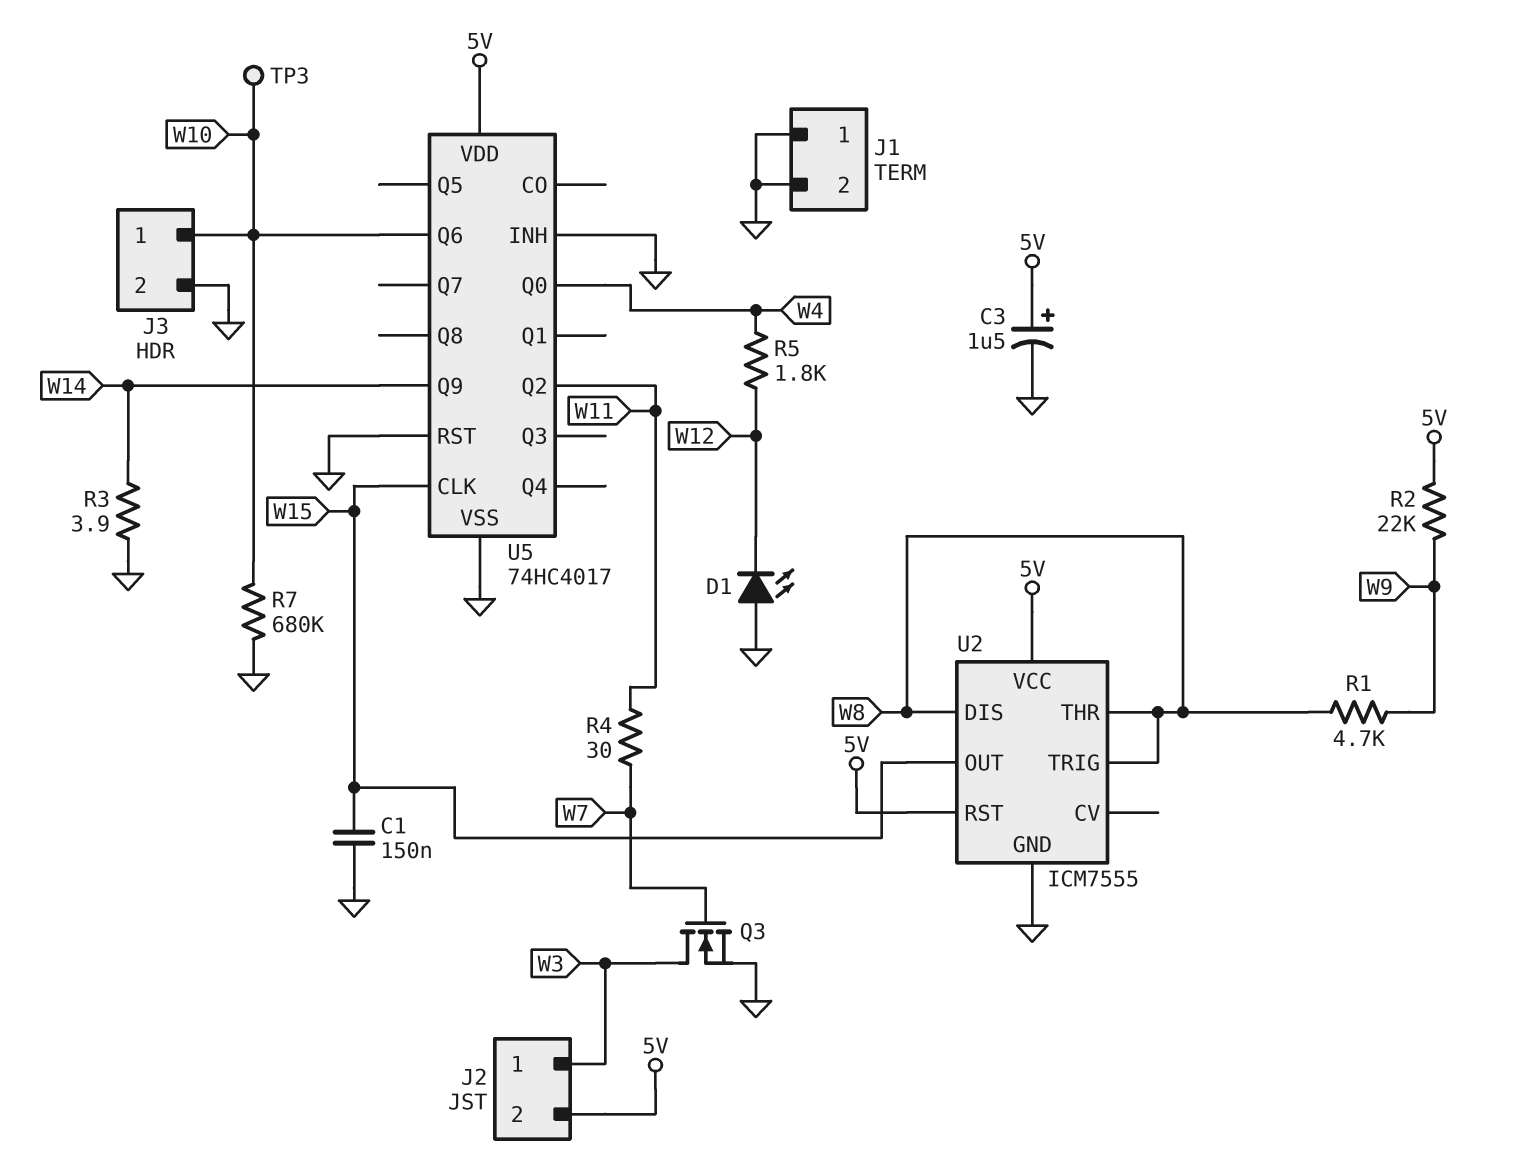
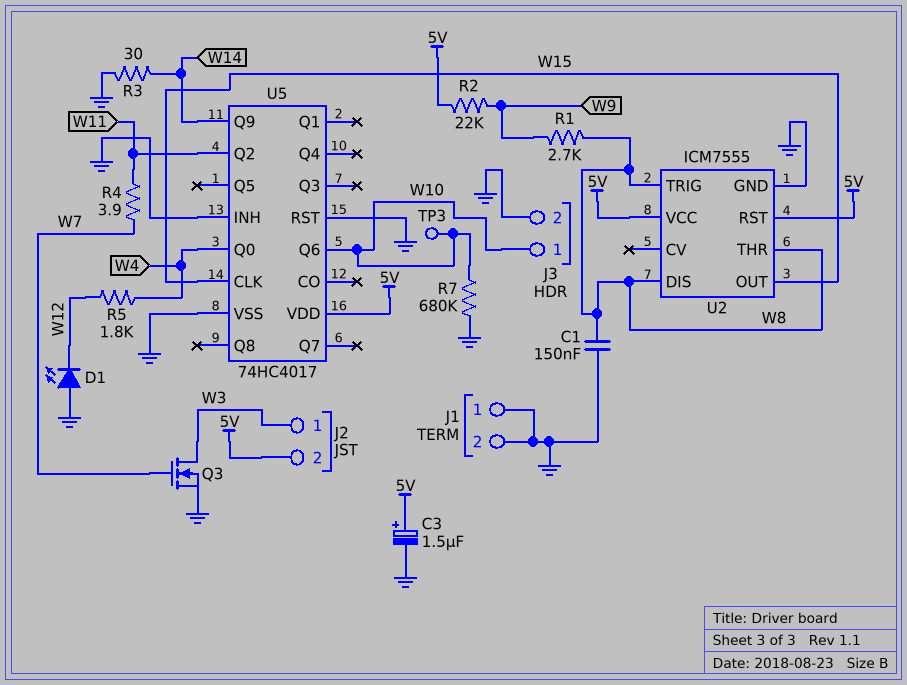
C1: 150nF (GND, W15) -> 150nF (GND, W8)
R1: 4.7k (W8, W9) -> 2.7k (W8, W9)
R3: 3.9 (GND, W14) -> 30 (GND, W14)
R4: 30 (W7, W11) -> 3.9 (W7, W11)

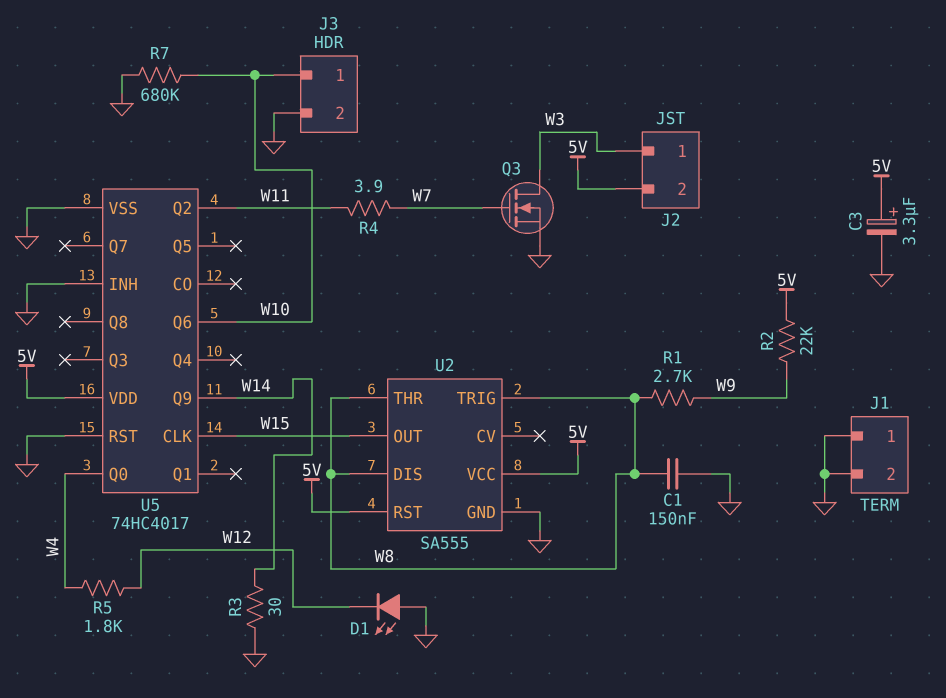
C3: 1.5uF (plus 5V, minus GND) -> 3.3uF (plus 5V, minus GND)
TP3: test point (W10) -> none
U2: ICM7555 -> SA555

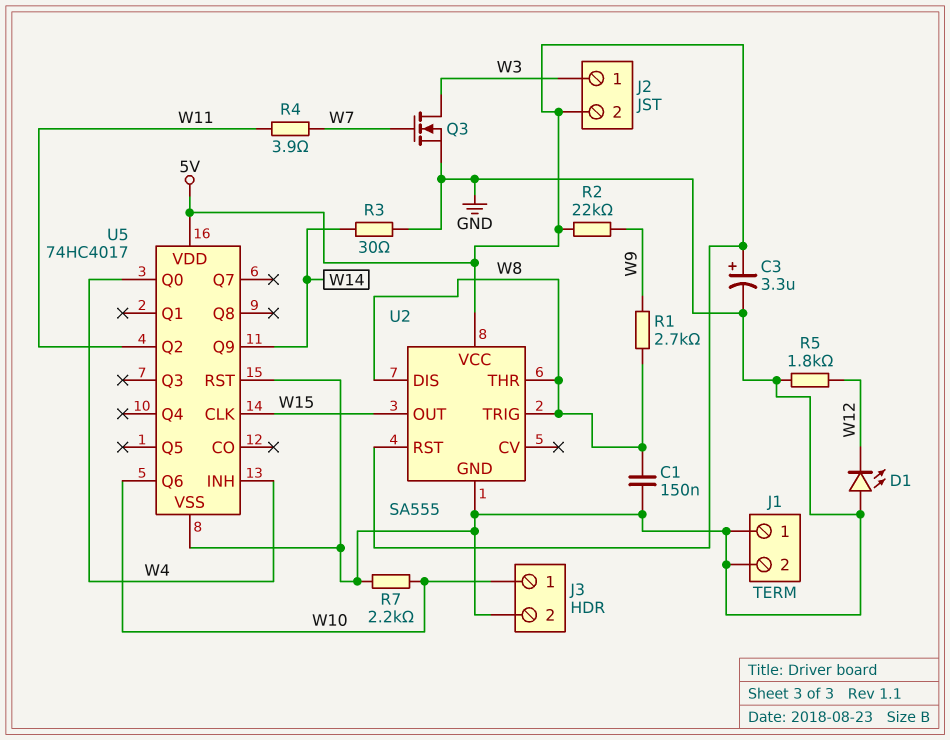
R5: 1.8k (W4, W12) -> 1.8k (GND, W12)
R7: 680k (GND, W10) -> 2.2k (GND, W10)
U5 pin INH: GND -> W4

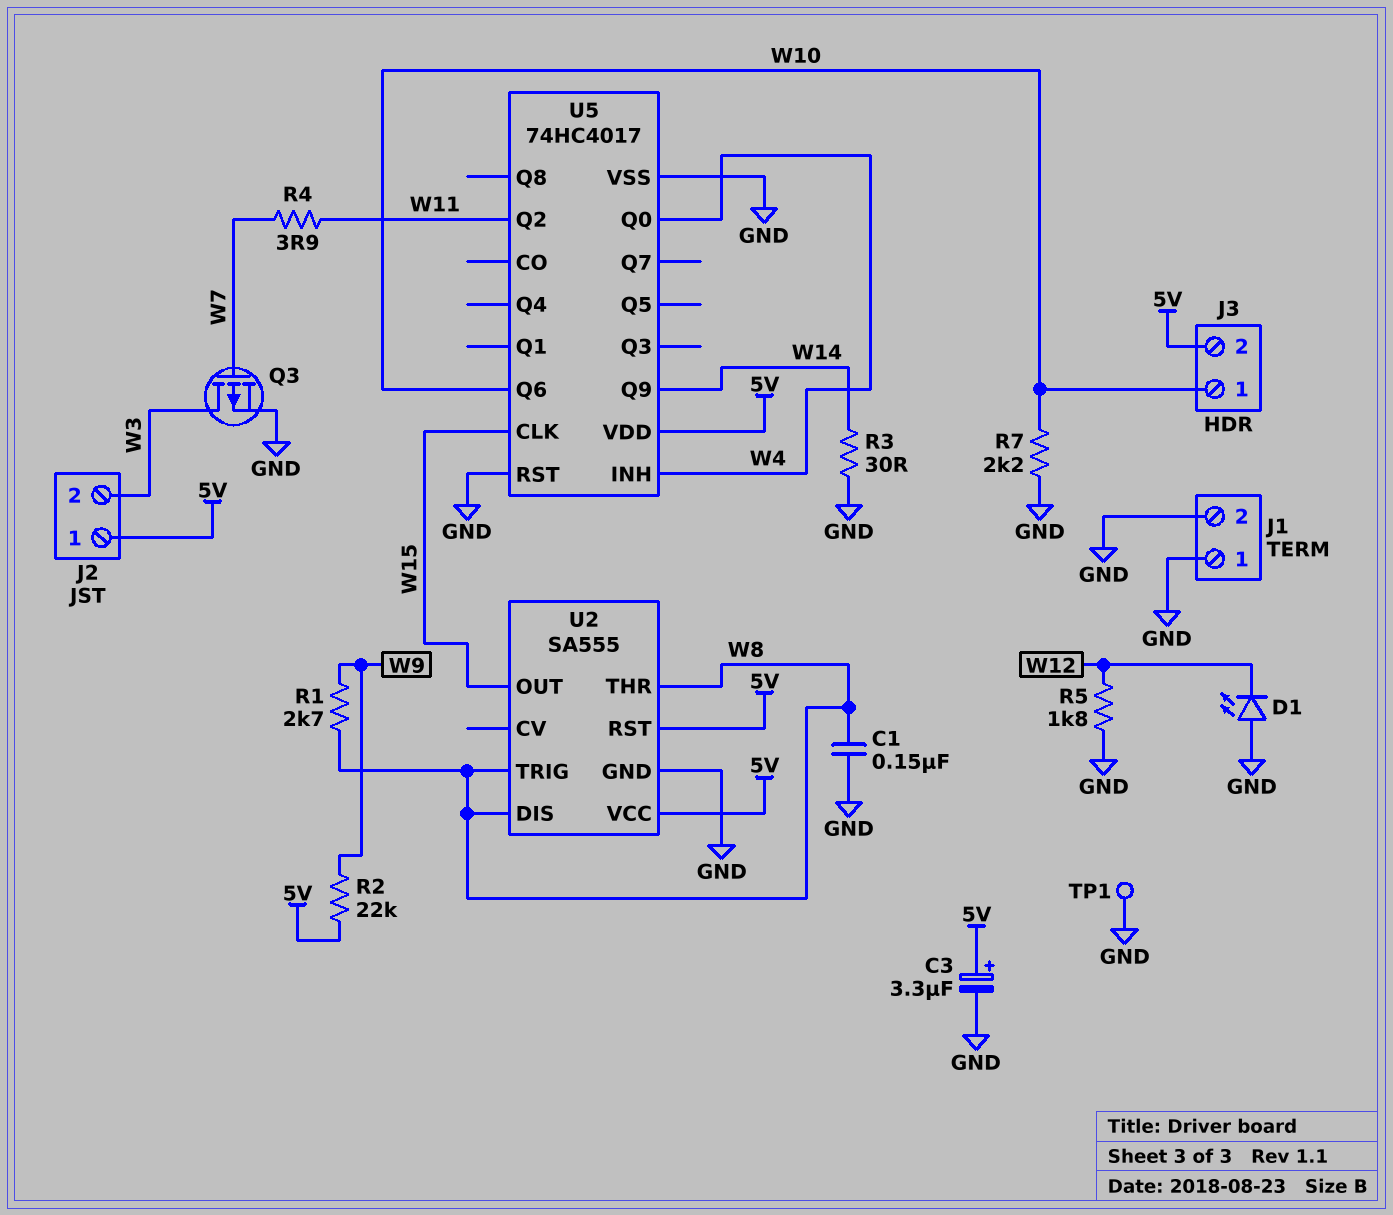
J2 pin 1: W3 -> 5V
J2 pin 2: 5V -> W3
J3 pin 2: GND -> 5V
Q3: NMOS (G W7, D W3, S GND) -> PMOS (G W7, D W3, S GND)
TP1: none -> test point (GND)

